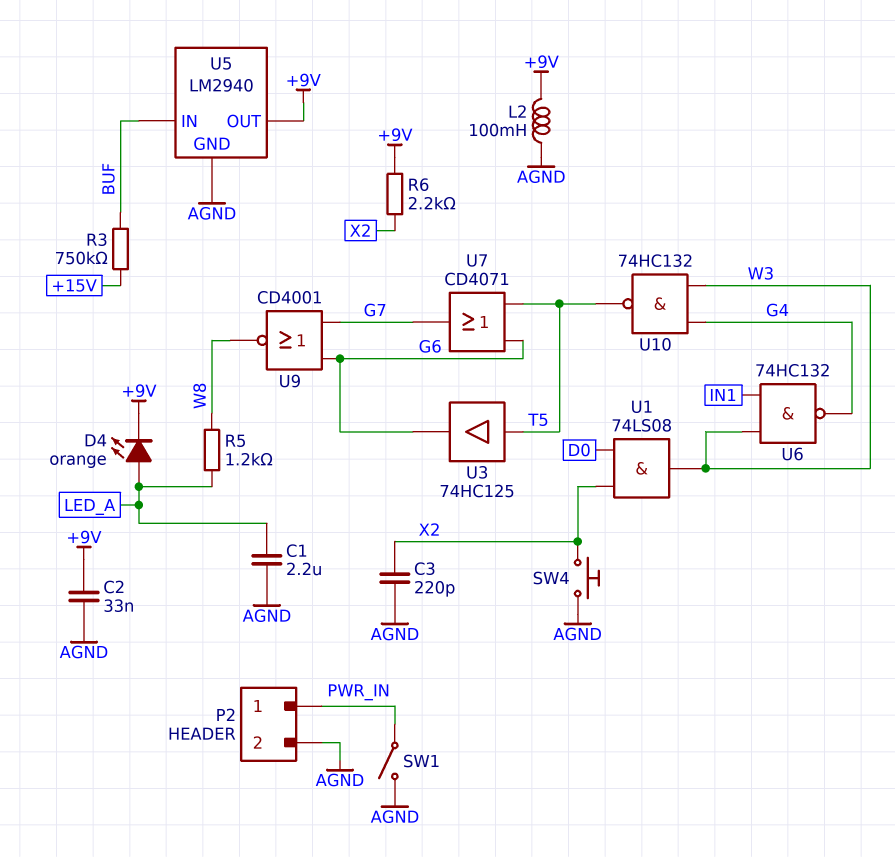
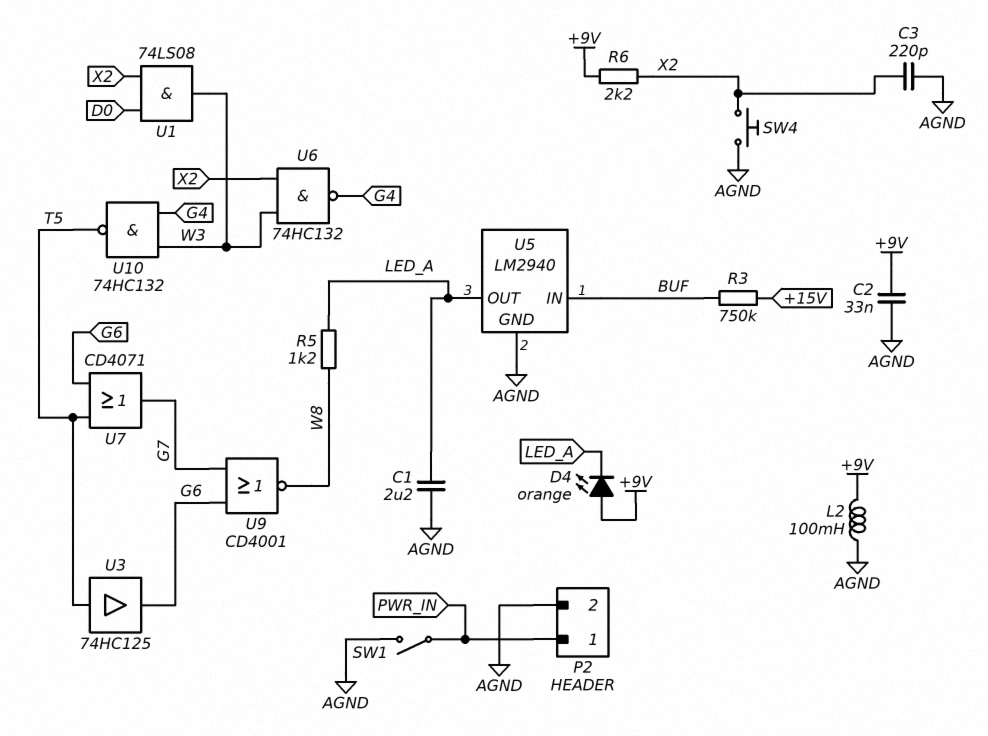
D4: LED orange (A LED_A, K +9V) -> LED orange (A +9V, K LED_A)
U5 pin OUT: +9V -> LED_A
U6: NAND 74HC132 (in IN1, in W3, out G4) -> NAND 74HC132 (in W3, in X2, out G4)

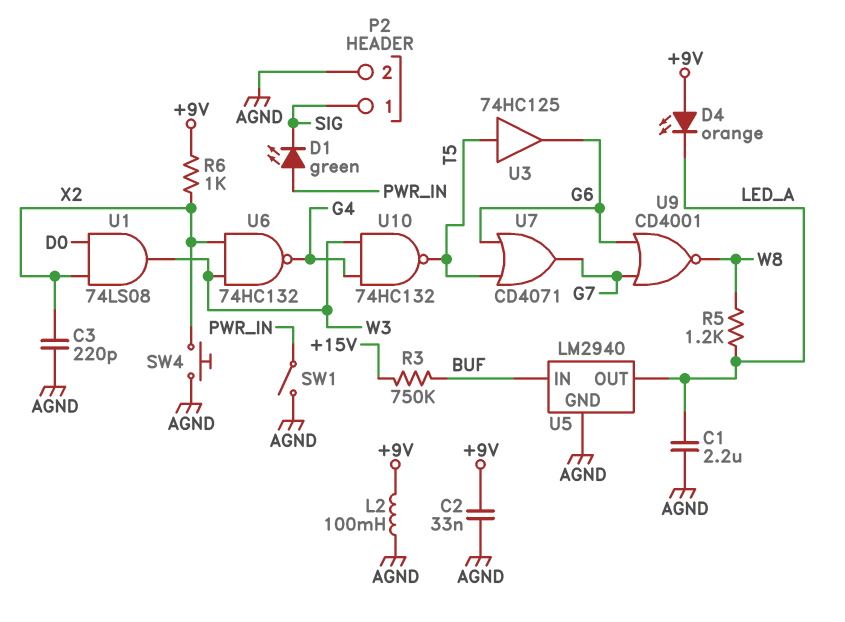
D1: none -> LED green (A PWR_IN, K SIG)
P2 pin 1: PWR_IN -> SIG
R6: 2.2k (+9V, X2) -> 1k (+9V, X2)

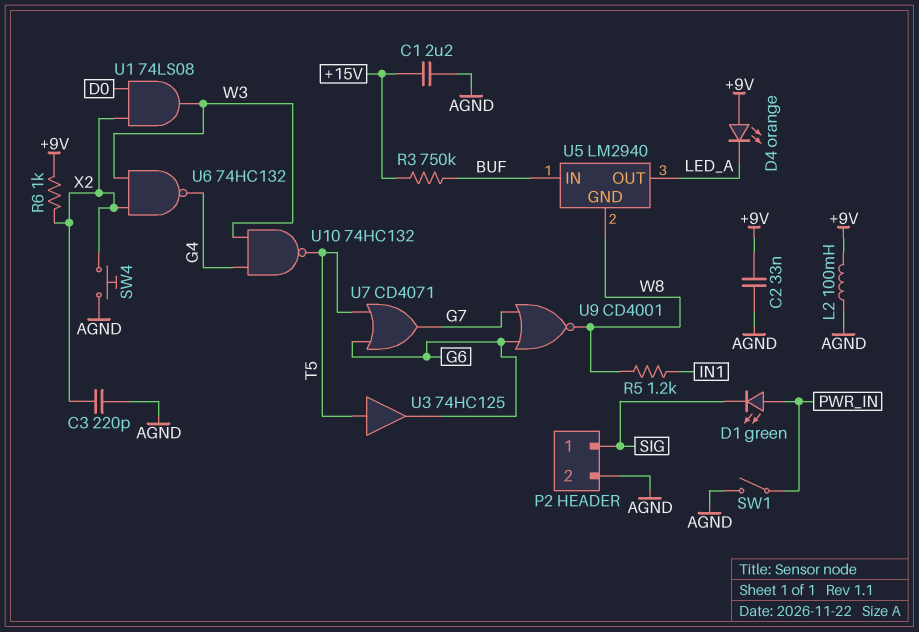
C1: 2.2uF (AGND, LED_A) -> 2.2uF (+15V, AGND)
R5: 1.2k (LED_A, W8) -> 1.2k (IN1, W8)
U5 pin GND: AGND -> W8

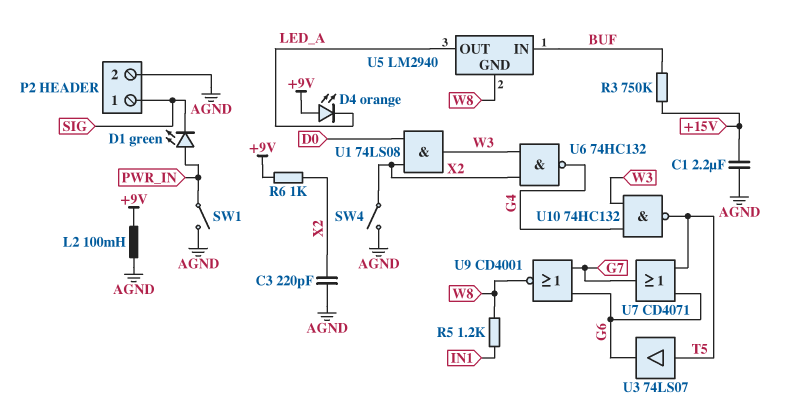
C2: 33nF (+9V, AGND) -> none
SW4: button (AGND, X2) -> switch (AGND, X2)
U3: buffer 74HC125 (in T5, out G6) -> buffer 74LS07 (in T5, out G6)

